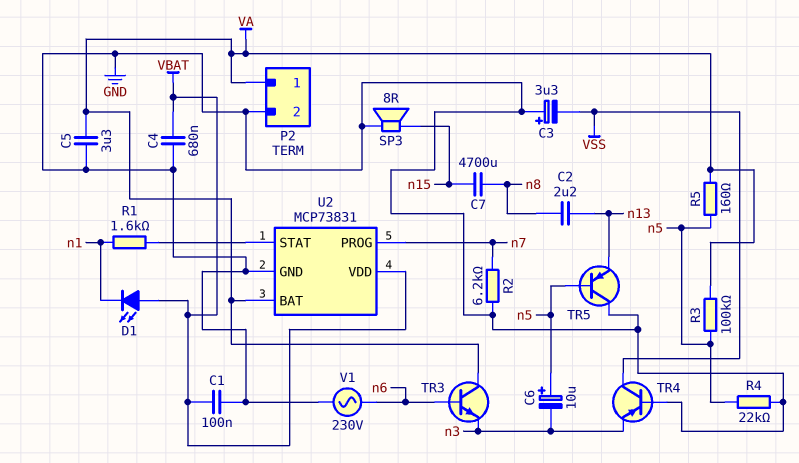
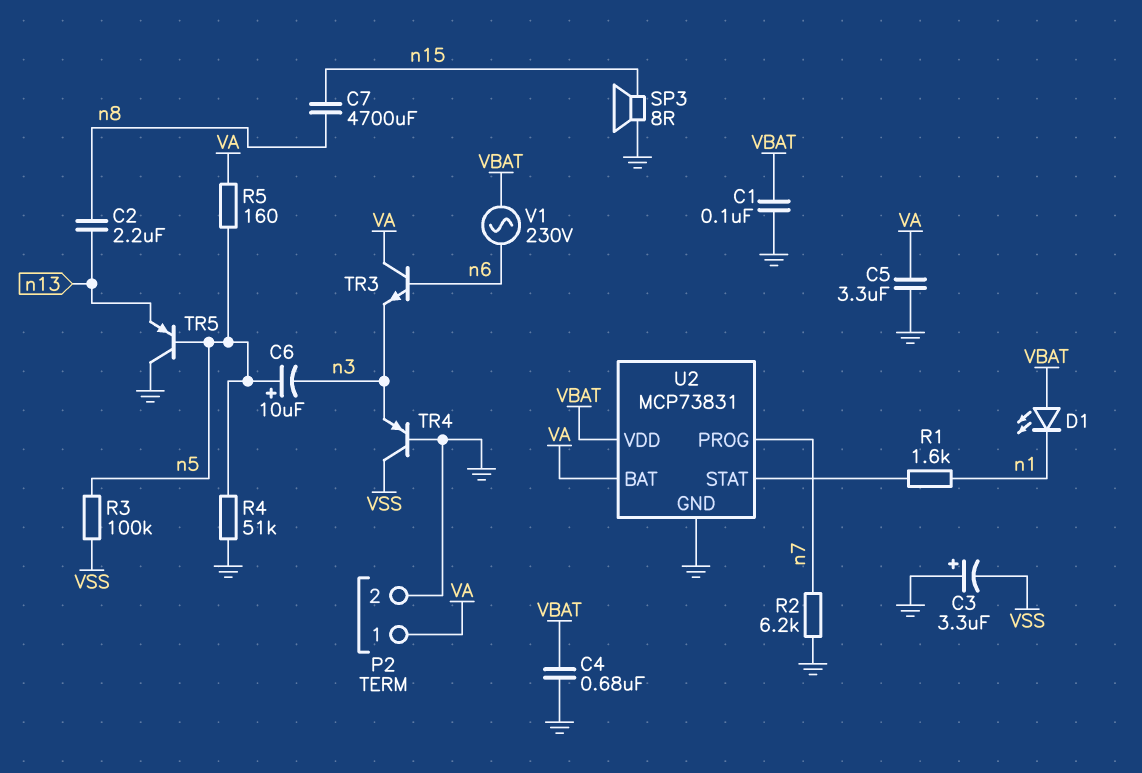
R3: 100k (VA, n5) -> 100k (VSS, n5)
R4: 22k (GND, n5) -> 51k (GND, n5)
V1: AC 230V (GND, n6) -> AC 230V (VBAT, n6)

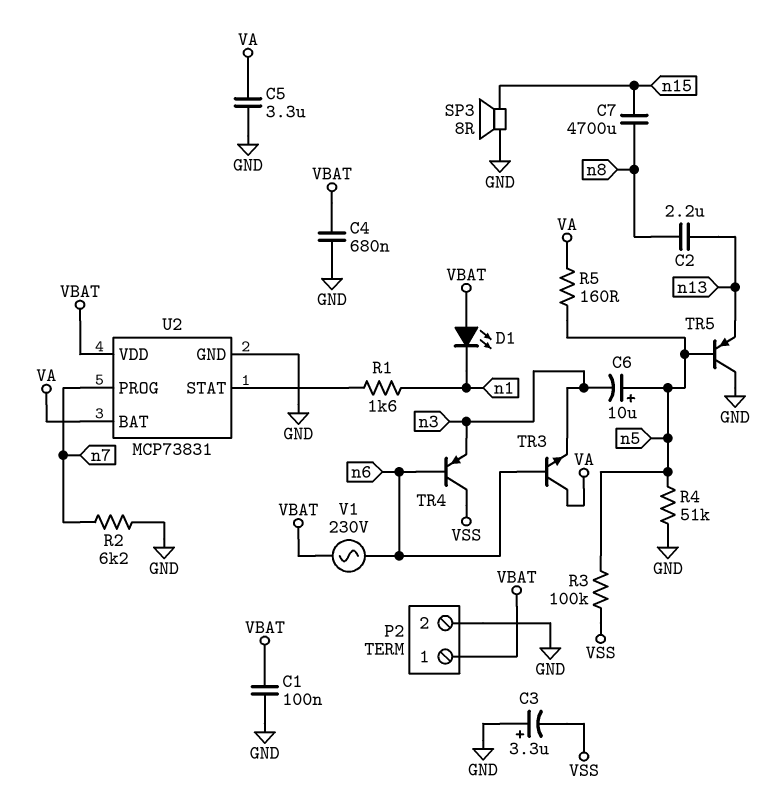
P2 pin 1: VA -> VBAT
TR4: PNP (B GND, C VSS, E n3) -> PNP (B n6, C VSS, E n3)

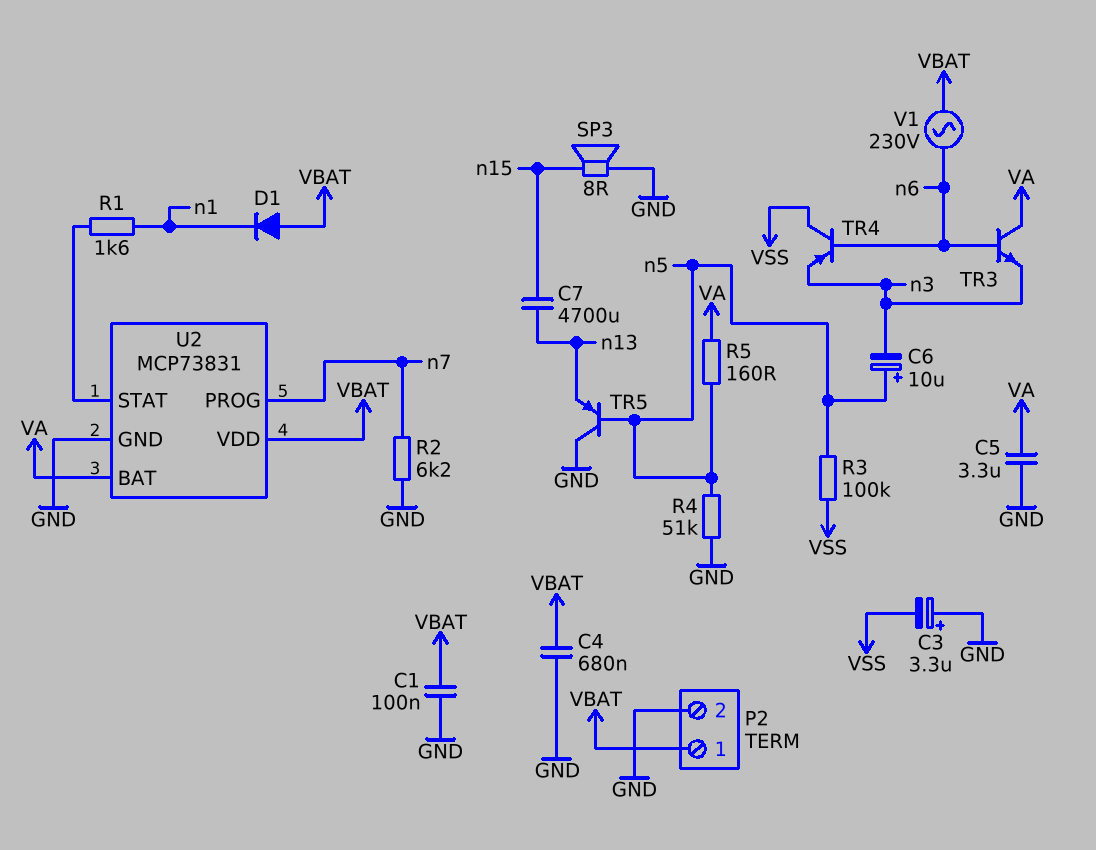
C2: 2.2uF (n8, n13) -> none
C7: 4700uF (n8, n15) -> 4700uF (n13, n15)
D1: LED (A VBAT, K n1) -> diode (A VBAT, K n1)

